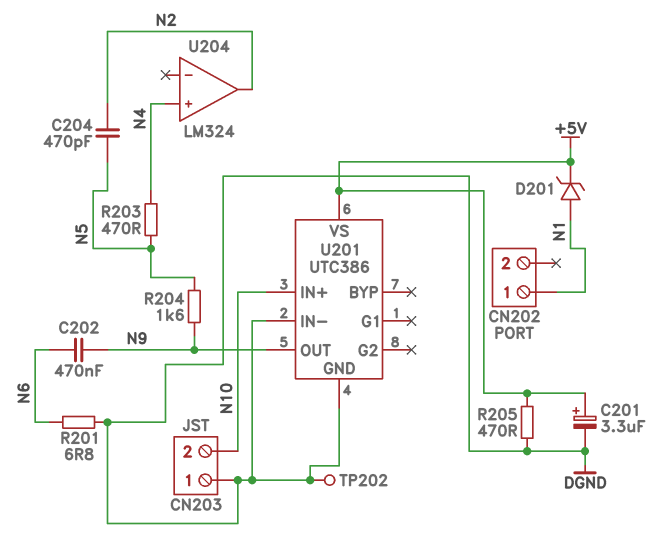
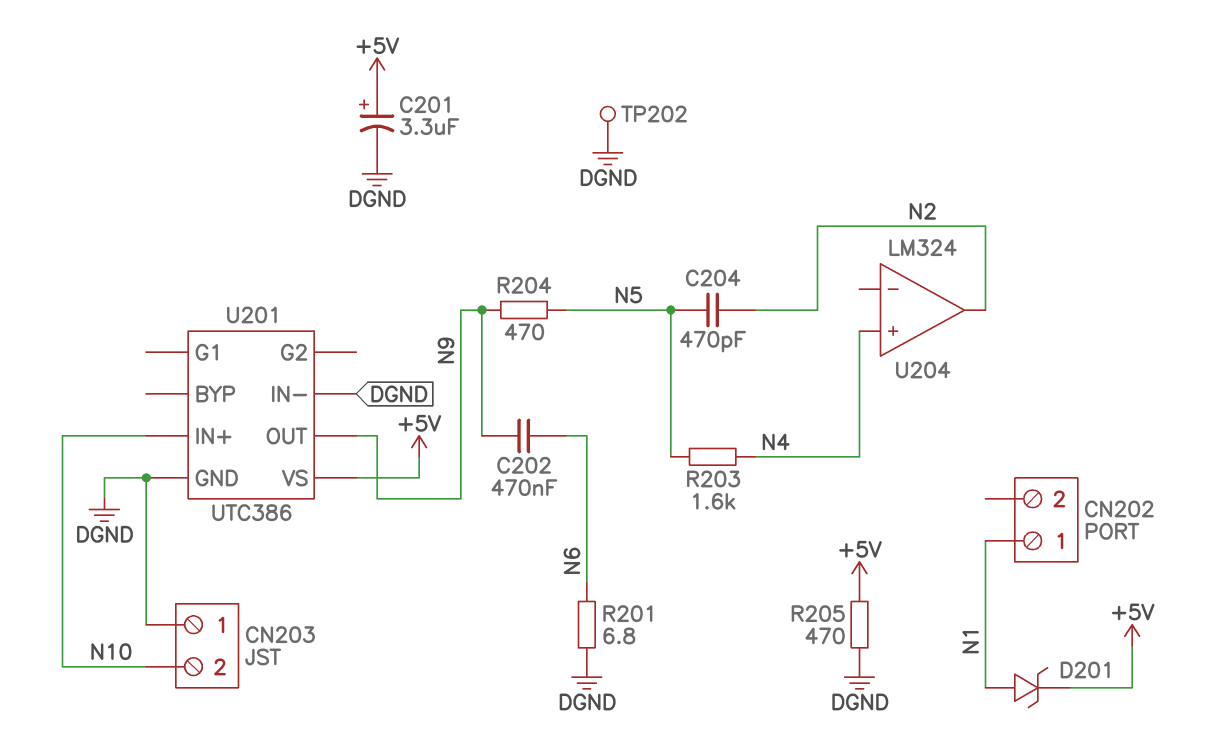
R203: 470 (N4, N5) -> 1.6k (N4, N5)
R204: 1.6k (N5, N9) -> 470 (N5, N9)

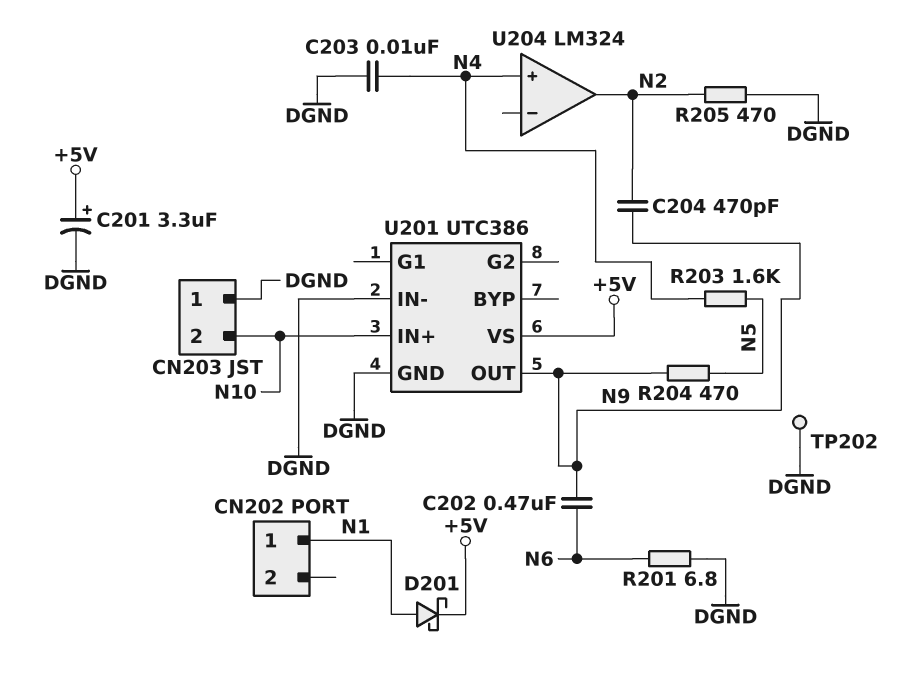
C203: none -> 10nF (DGND, N4)
C204: 470pF (N2, N5) -> 470pF (N2, N9)
D201: zener (A N1, K +5V) -> schottky (A N1, K +5V)
R205: 470 (+5V, DGND) -> 470 (DGND, N2)

